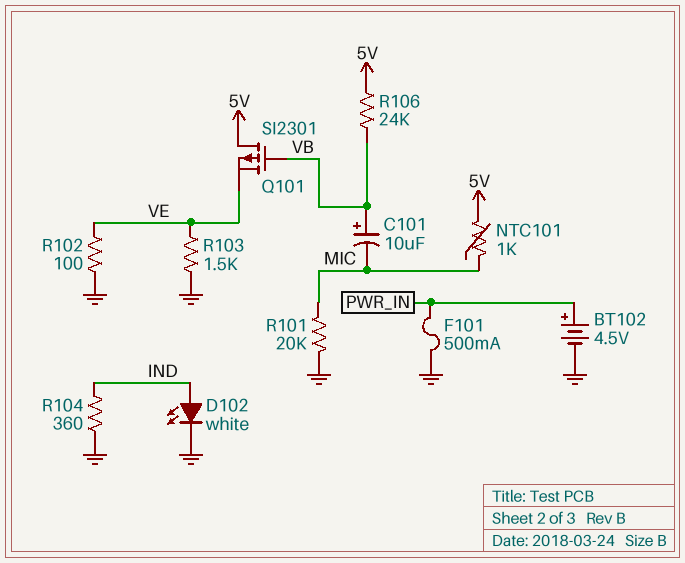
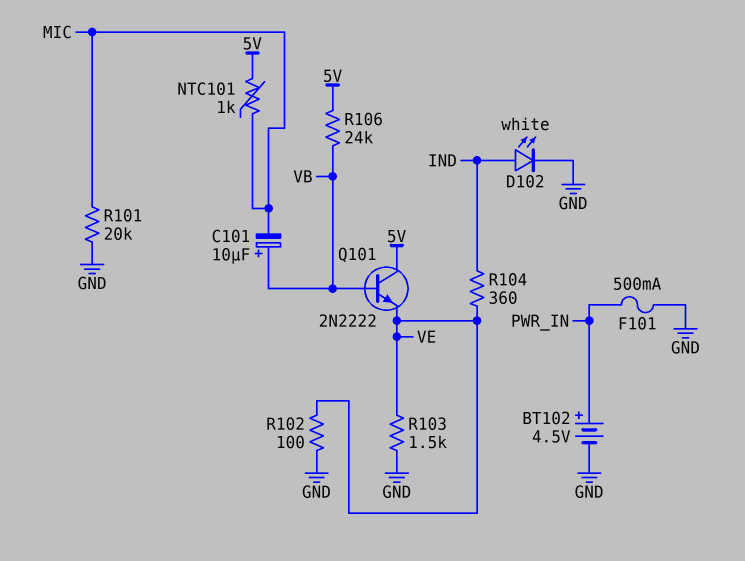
Q101: PMOS SI2301 (G VB, D 5V, S VE) -> NPN 2N2222 (B VB, C 5V, E VE)
R104: 360 (GND, IND) -> 360 (IND, VE)

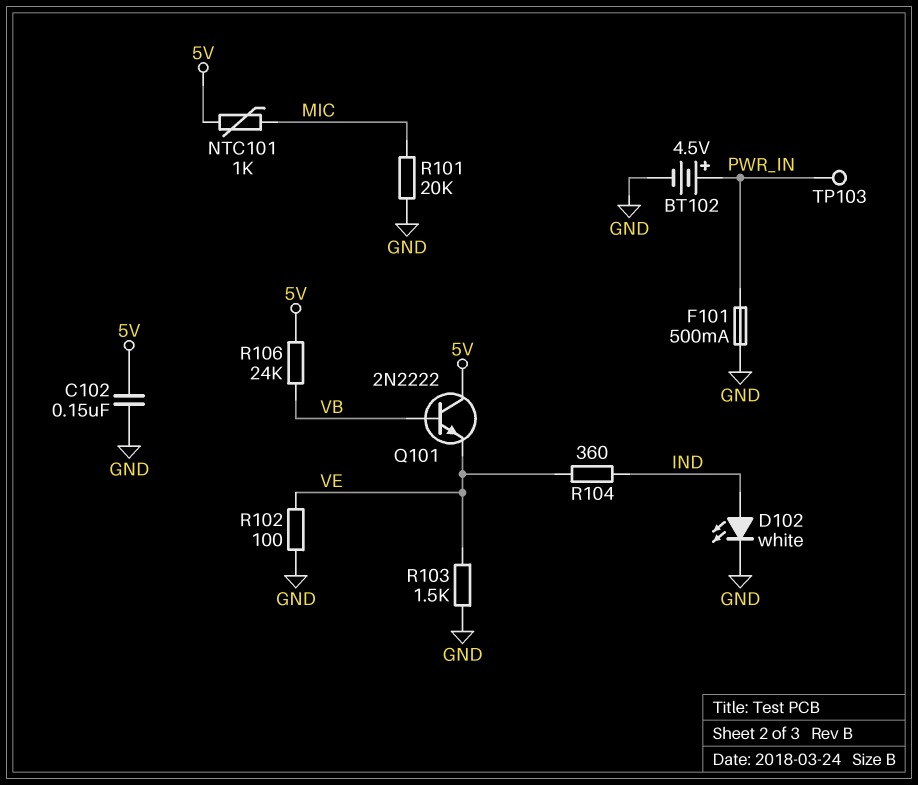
C101: 10uF (plus VB, minus MIC) -> none
C102: none -> 150nF (5V, GND)
TP103: none -> test point (PWR_IN)

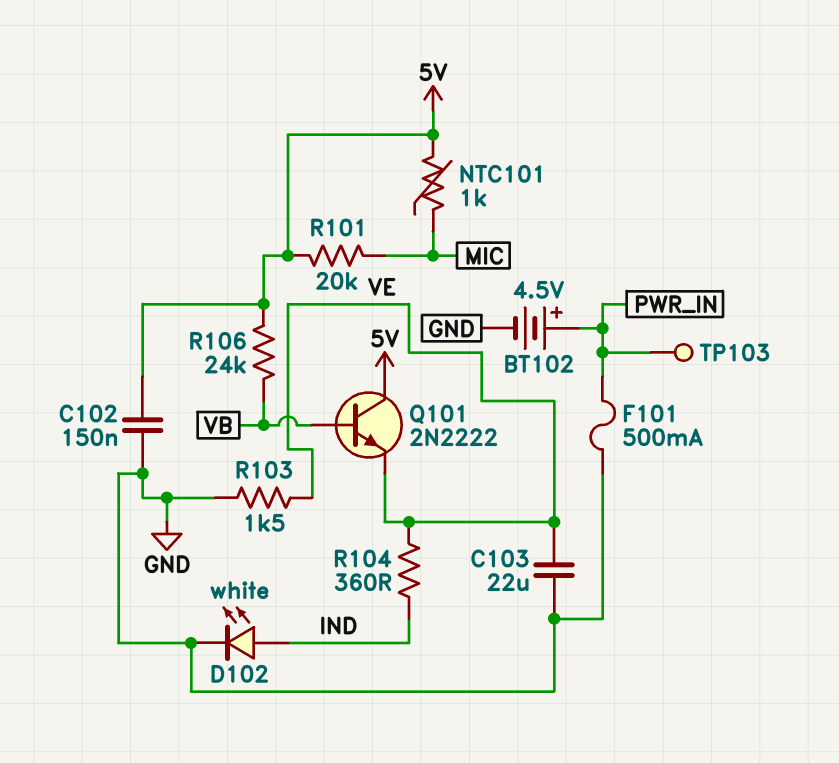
C103: none -> 22uF (GND, VE)
R101: 20k (GND, MIC) -> 20k (5V, MIC)
R102: 100 (GND, VE) -> none

